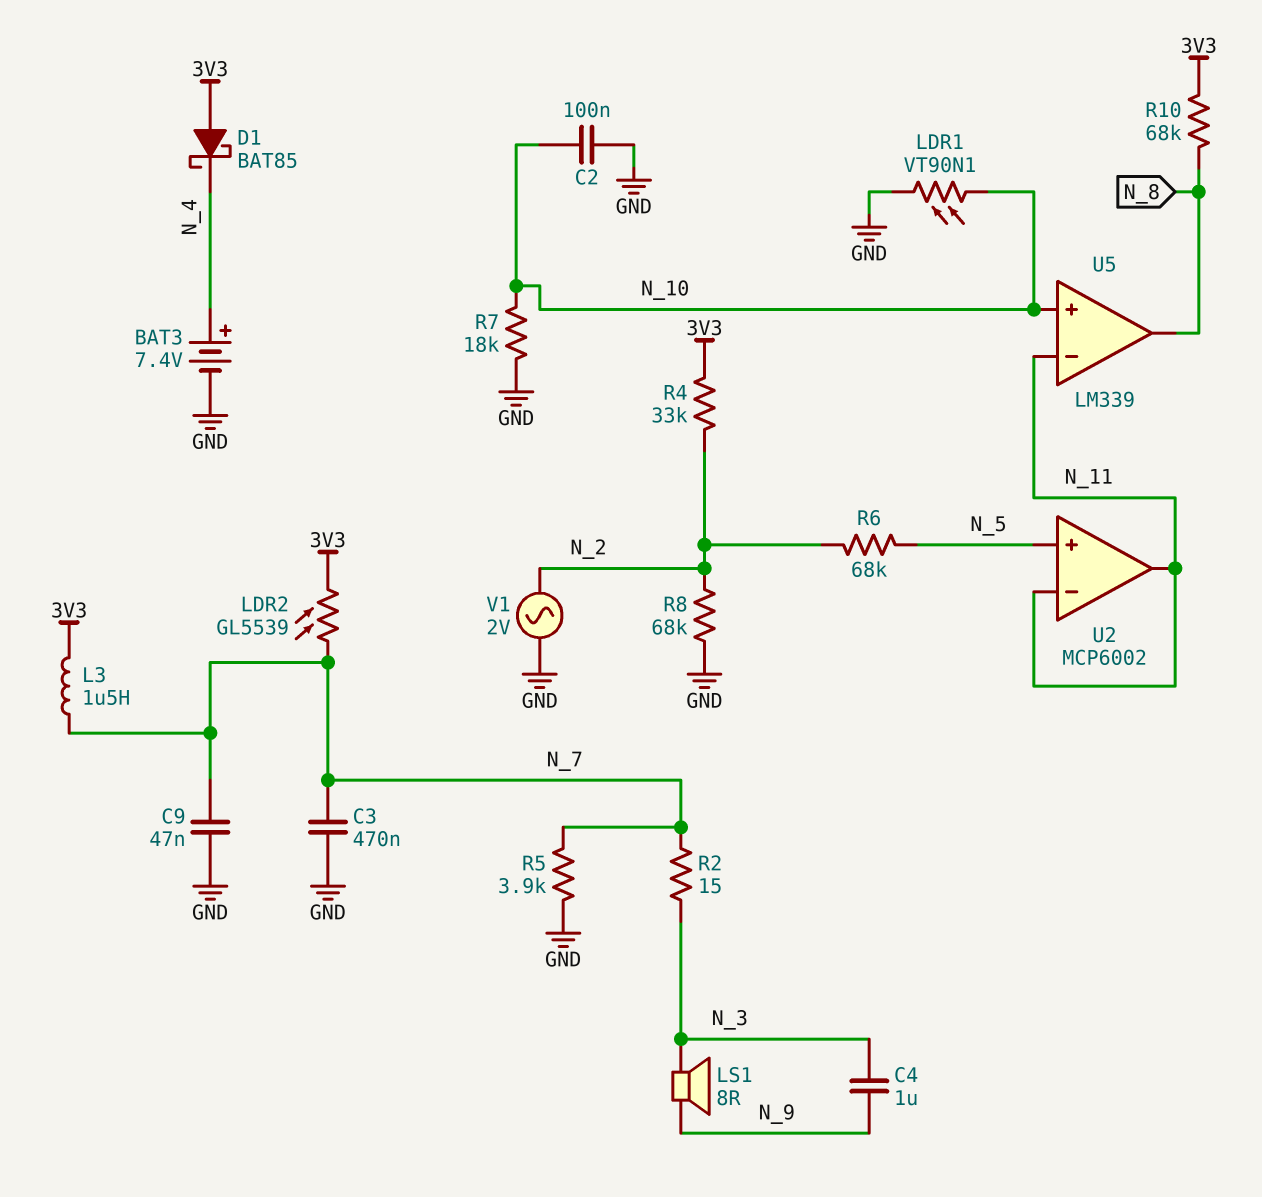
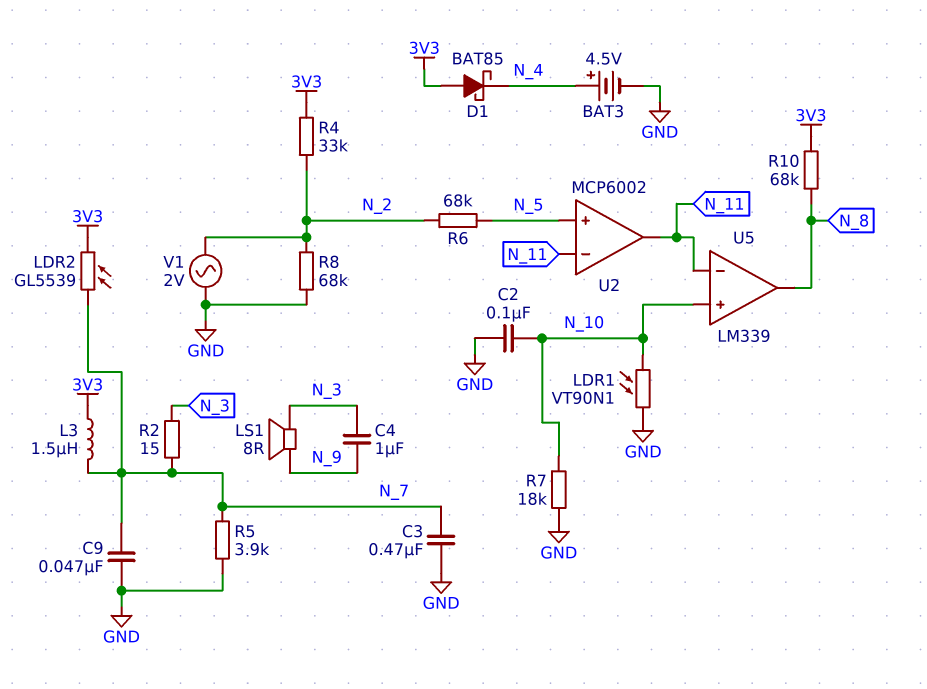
BAT3: 7.4V (plus N_4, minus GND) -> 4.5V (plus N_4, minus GND)

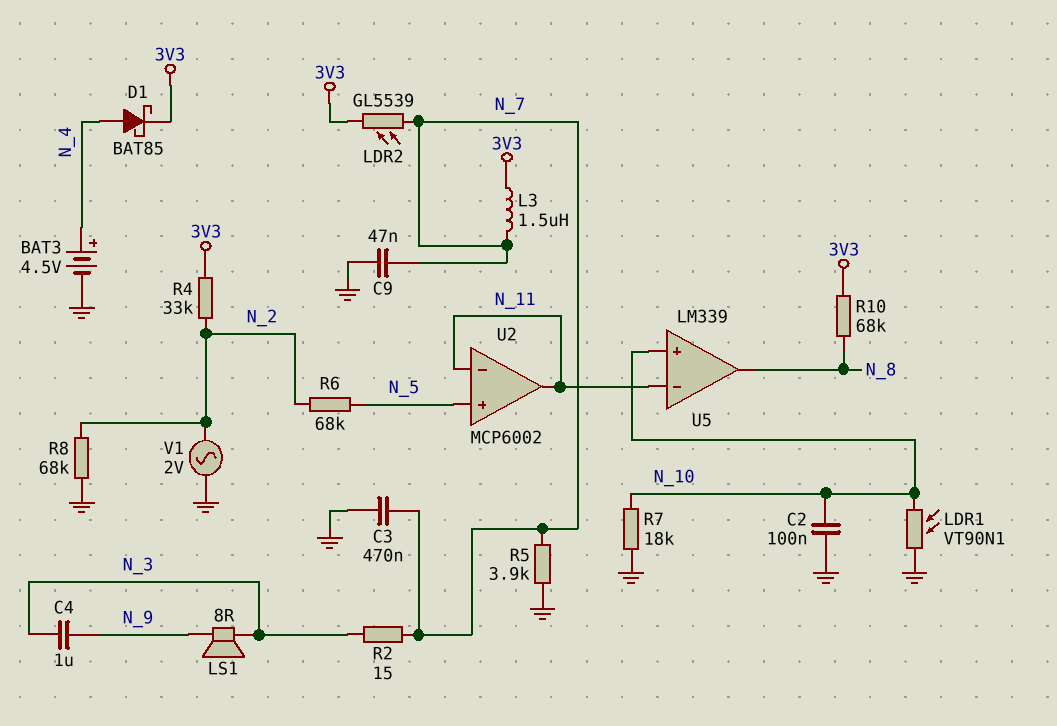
D1: schottky BAT85 (A 3V3, K N_4) -> schottky BAT85 (A N_4, K 3V3)

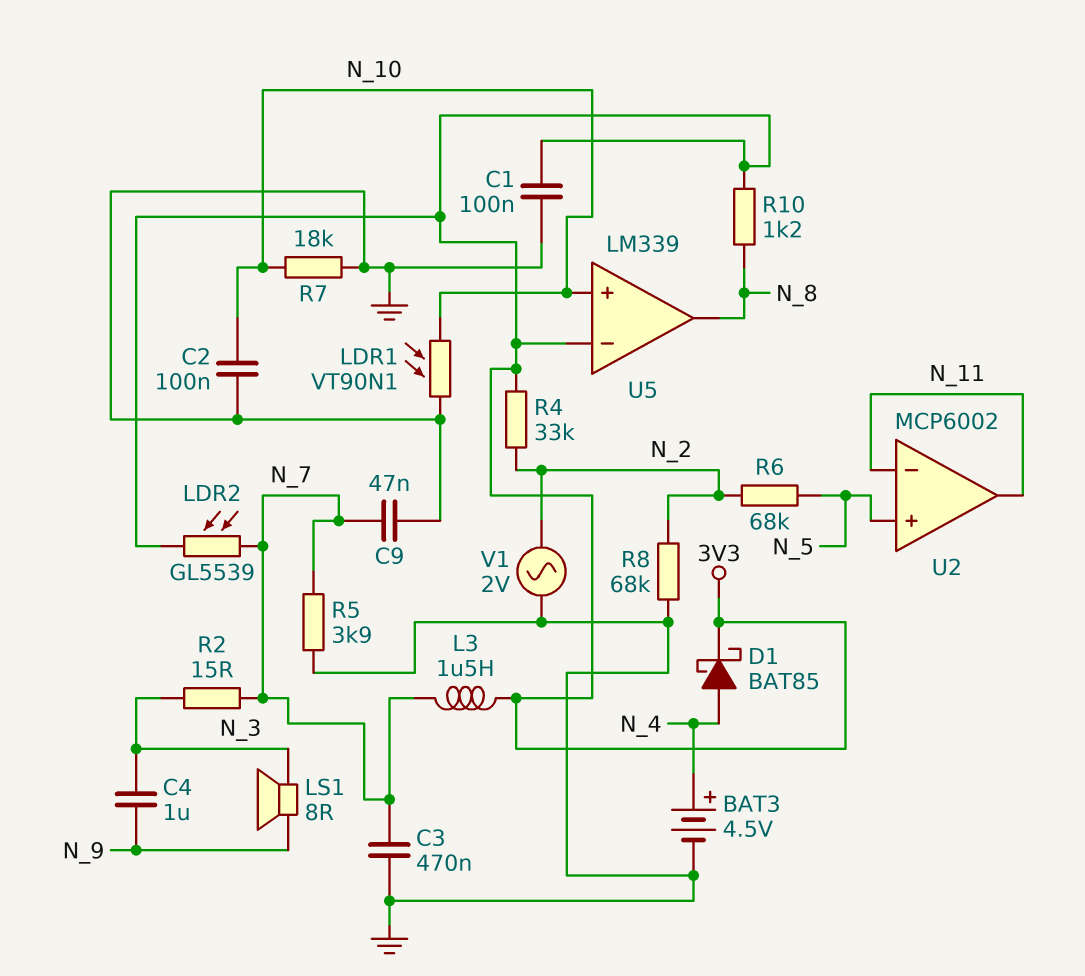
C1: none -> 100nF (3V3, GND)
R10: 68k (3V3, N_8) -> 1.2k (3V3, N_8)
U5 pin in-: N_11 -> 3V3

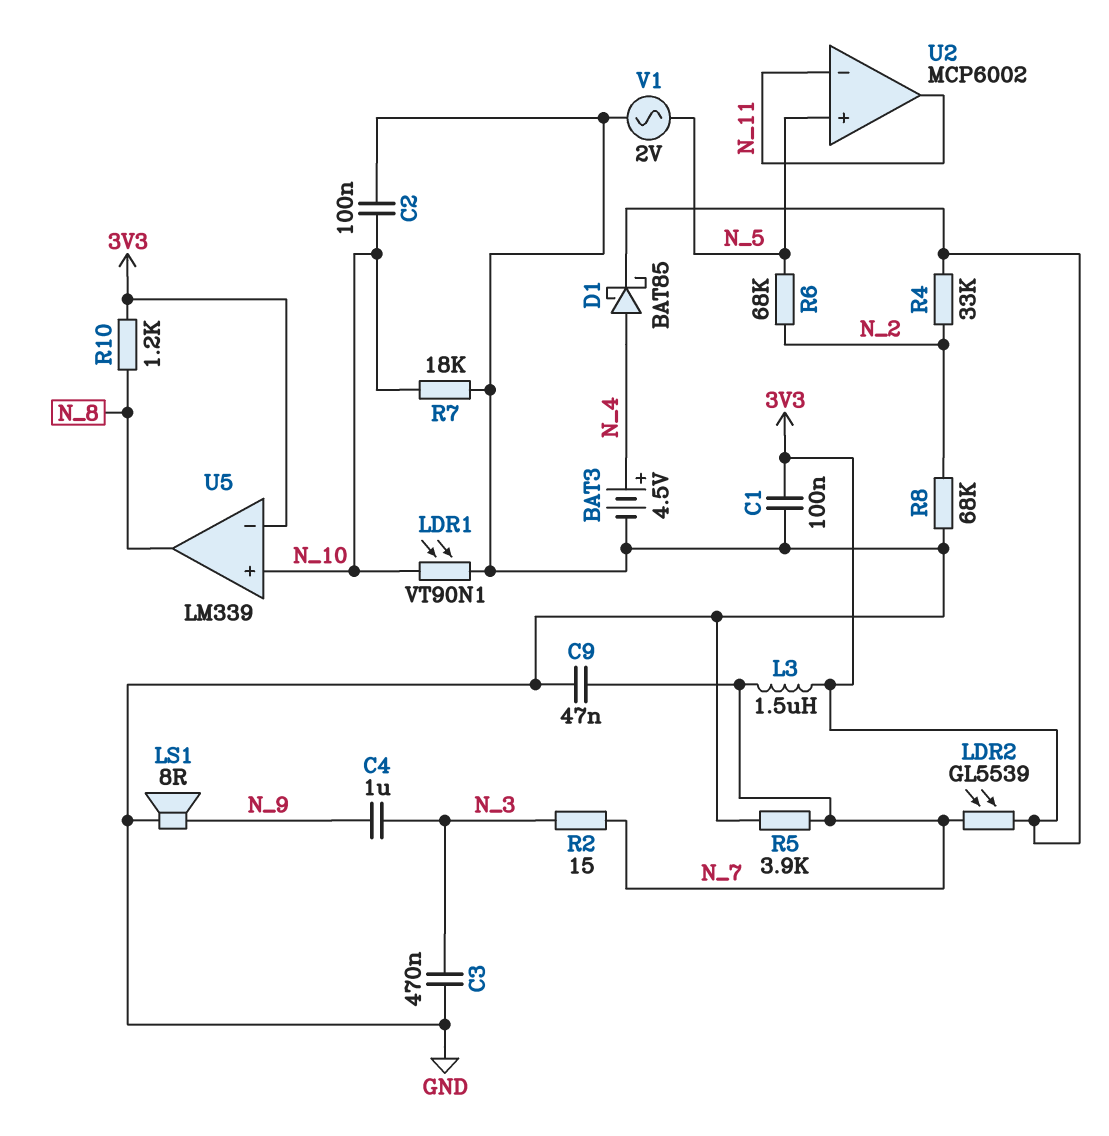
C3: 470nF (GND, N_7) -> 470nF (GND, N_3)
LS1: speaker 8R (N_3, N_9) -> speaker 8R (GND, N_9)
V1: AC 2V (GND, N_2) -> AC 2V (GND, N_5)

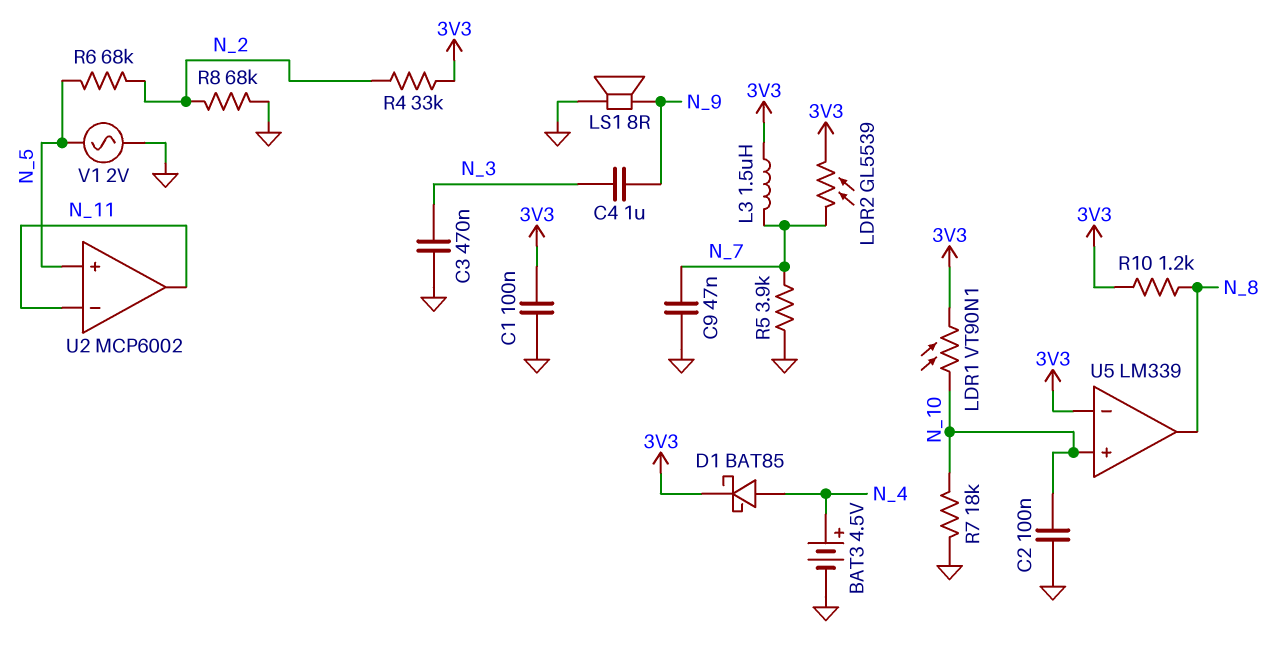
LDR1: VT90N1 (GND, N_10) -> VT90N1 (3V3, N_10)
R2: 15 (N_3, N_7) -> none

